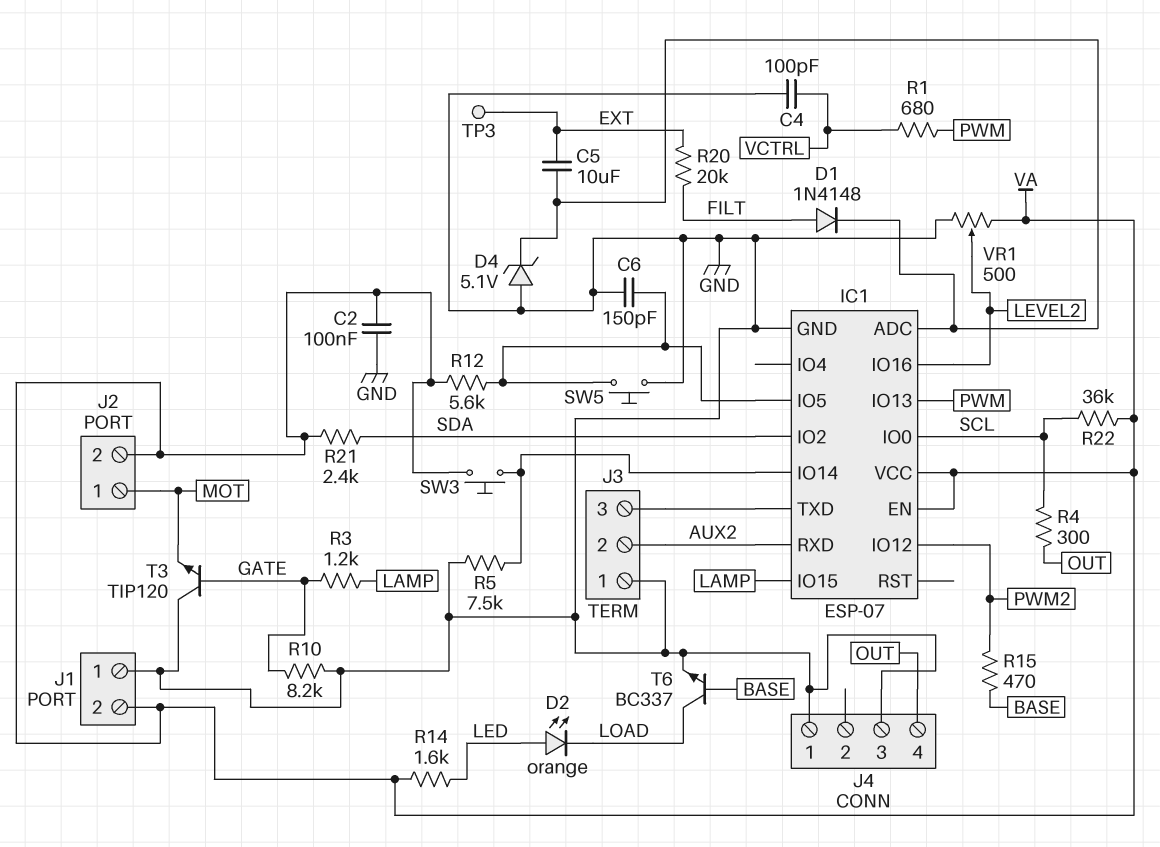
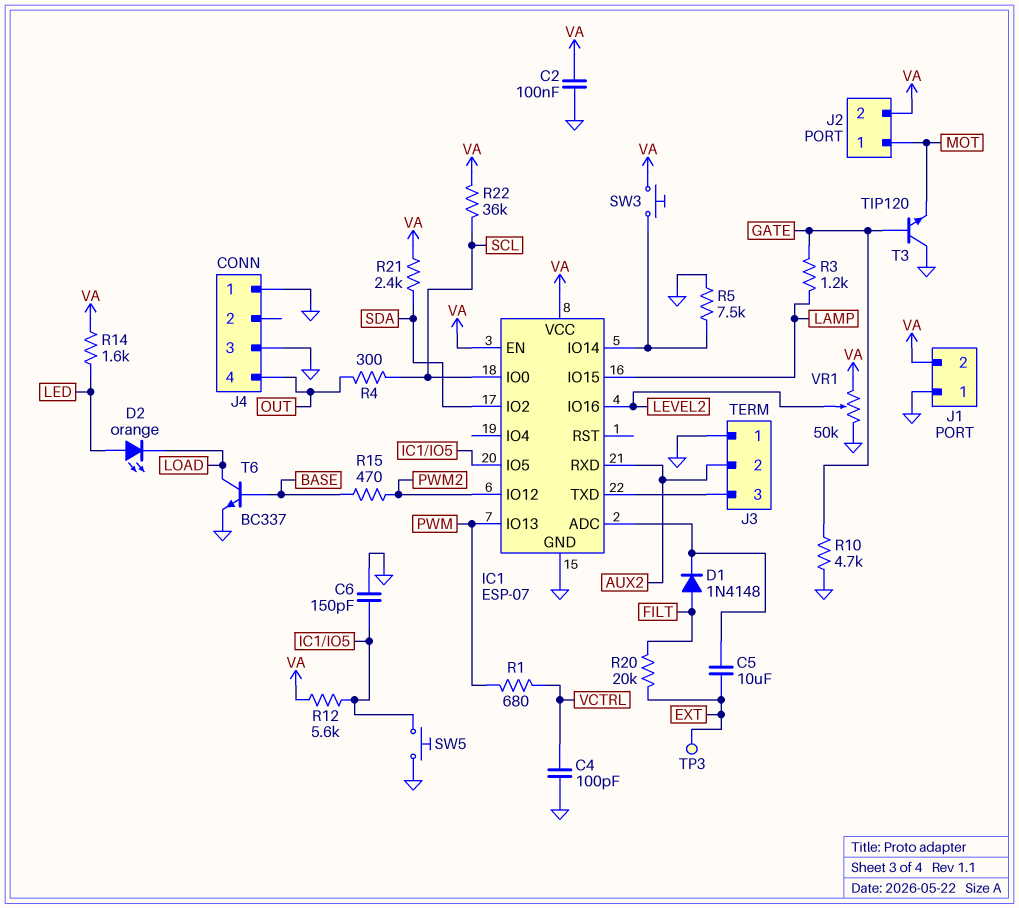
D4: zener 5.1V (A GND, K IC1/ADC) -> none
R10: 8.2k (GATE, GND) -> 4.7k (GATE, GND)
VR1: 500 (GND, VA, wiper LEVEL2) -> 50k (GND, VA, wiper LEVEL2)

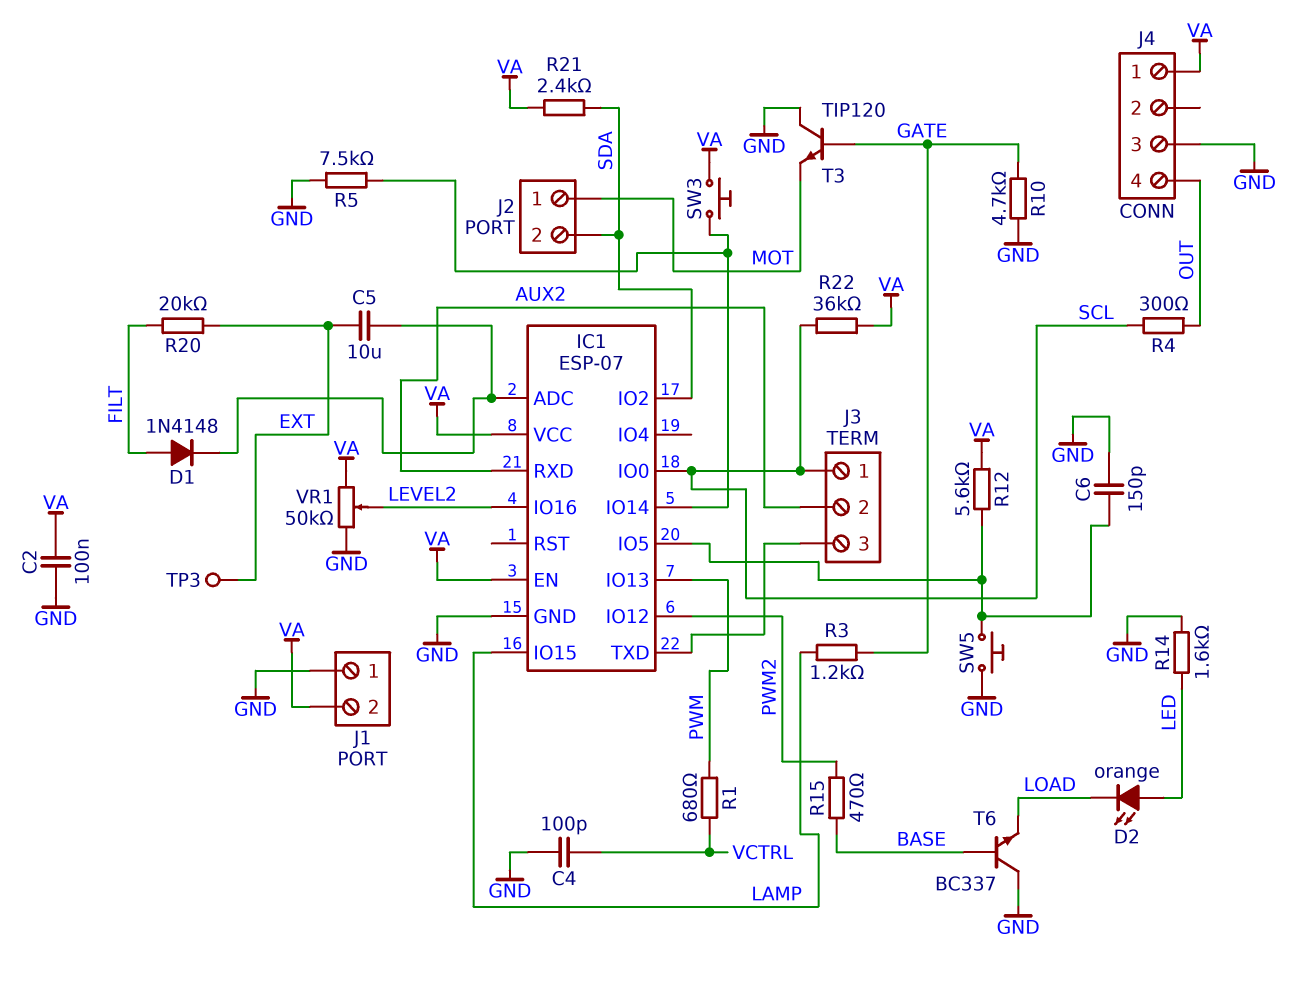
J2 pin 2: VA -> SDA
J3 pin 1: GND -> SCL
J4 pin 1: GND -> VA
R14: 1.6k (LED, VA) -> 1.6k (GND, LED)
T6: NPN BC337 (B BASE, C LOAD, E GND) -> NPN BC337 (B BASE, C GND, E LOAD)

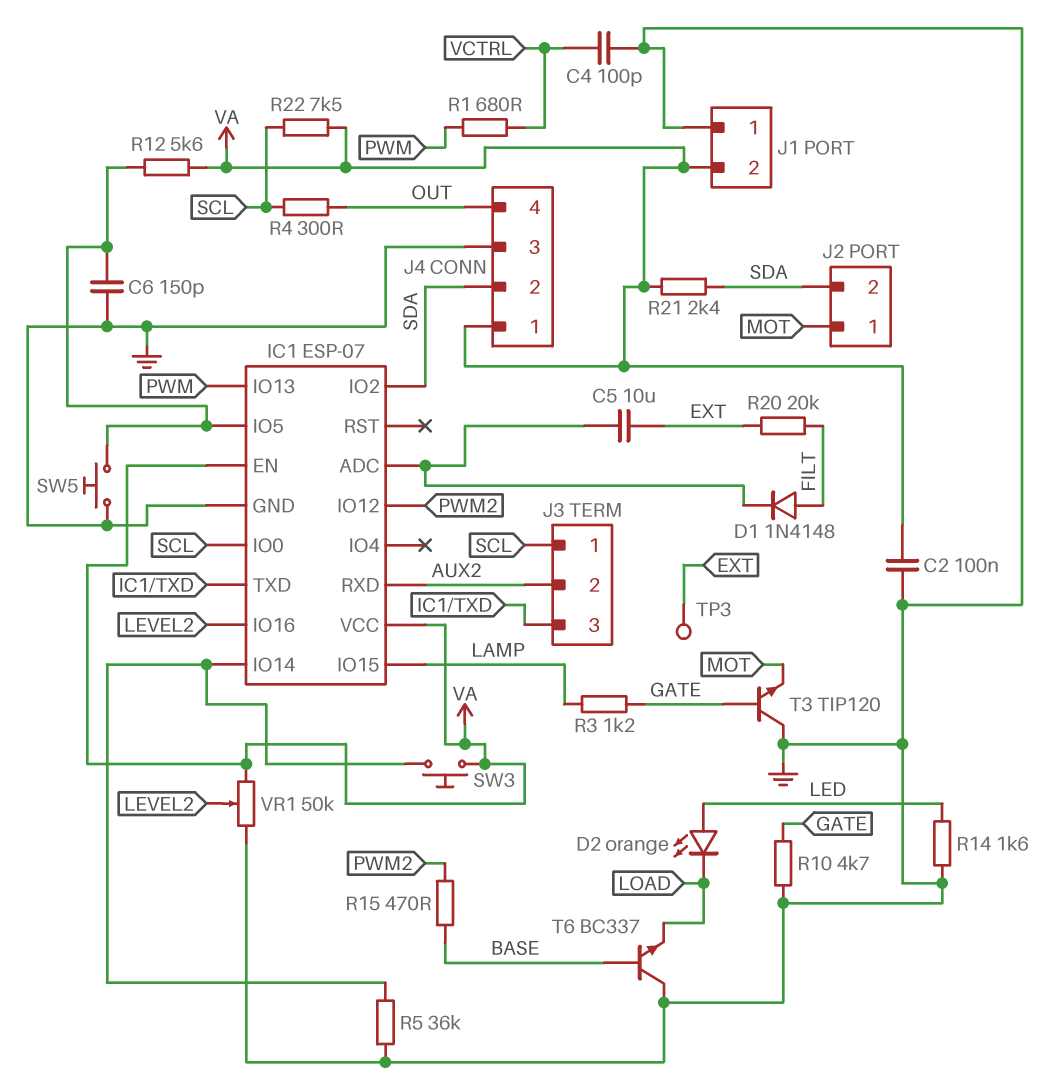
J4 pin 2: none -> SDA
R5: 7.5k (GND, IC1/IO14) -> 36k (GND, IC1/IO14)
R22: 36k (SCL, VA) -> 7.5k (SCL, VA)

